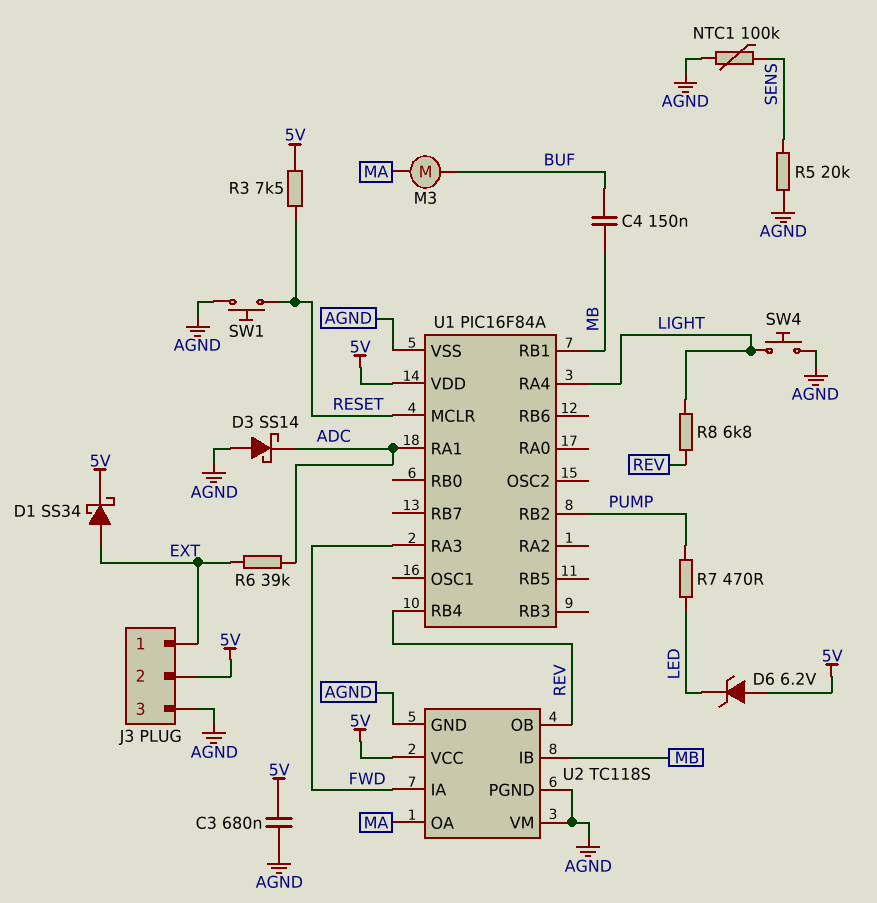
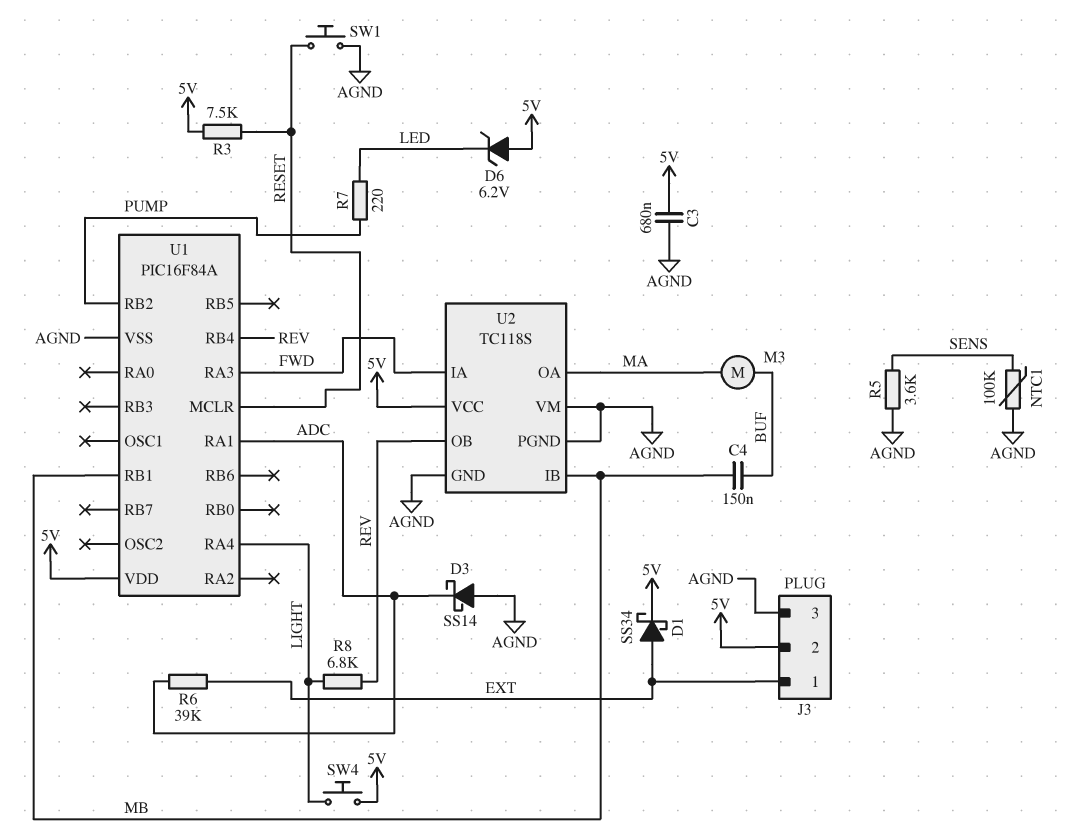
R5: 20k (AGND, SENS) -> 3.6k (AGND, SENS)
R7: 470 (LED, PUMP) -> 220 (LED, PUMP)
SW4: button (AGND, LIGHT) -> button (5V, LIGHT)

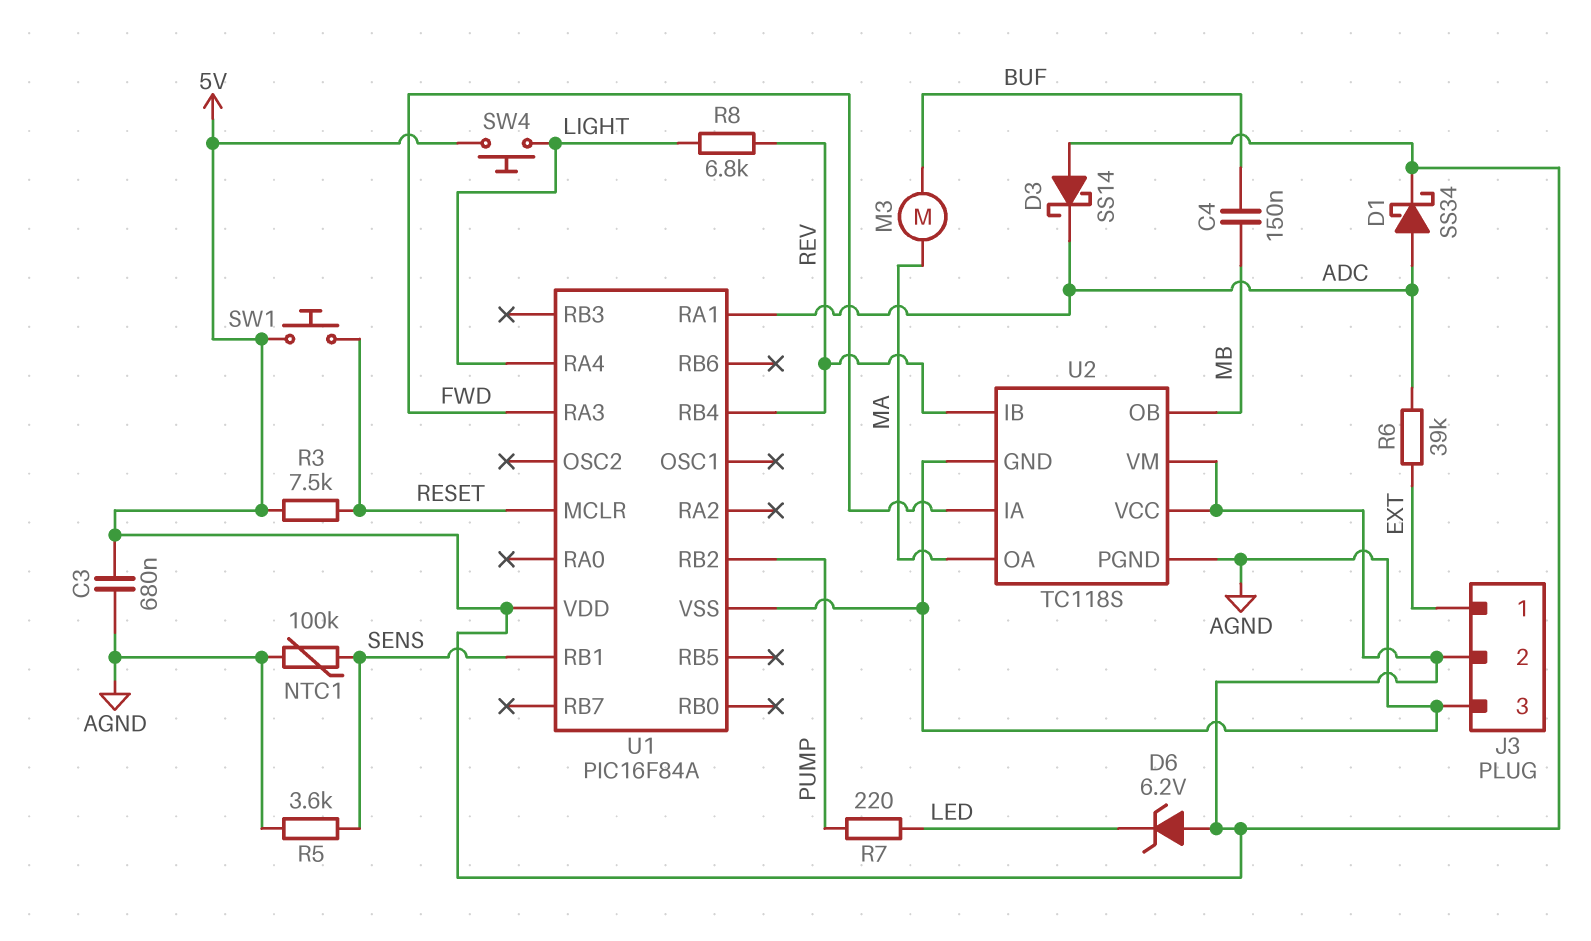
D1: schottky SS34 (A EXT, K 5V) -> schottky SS34 (A ADC, K 5V)
D3: schottky SS14 (A AGND, K ADC) -> schottky SS14 (A 5V, K ADC)
SW1: button (AGND, RESET) -> button (5V, RESET)
U1 pin RB1: MB -> SENS
U2 pin IB: MB -> REV
U2 pin OB: REV -> MB
U2 pin VM: AGND -> 5V

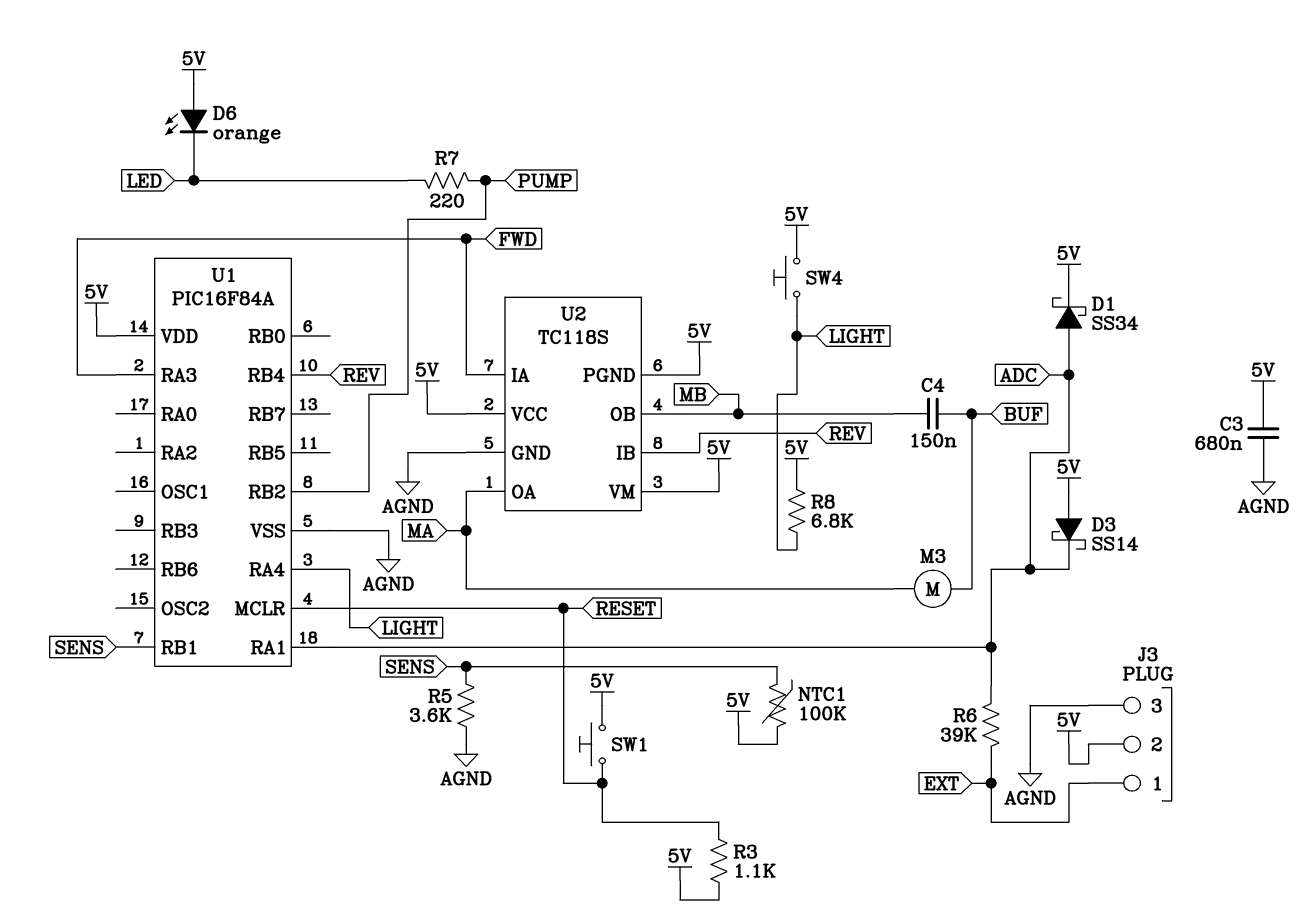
D6: zener 6.2V (A 5V, K LED) -> LED orange (A 5V, K LED)
NTC1: 100k (AGND, SENS) -> 100k (5V, SENS)
R3: 7.5k (5V, RESET) -> 1.1k (5V, RESET)
R8: 6.8k (LIGHT, REV) -> 6.8k (5V, LIGHT)
U2 pin PGND: AGND -> 5V

